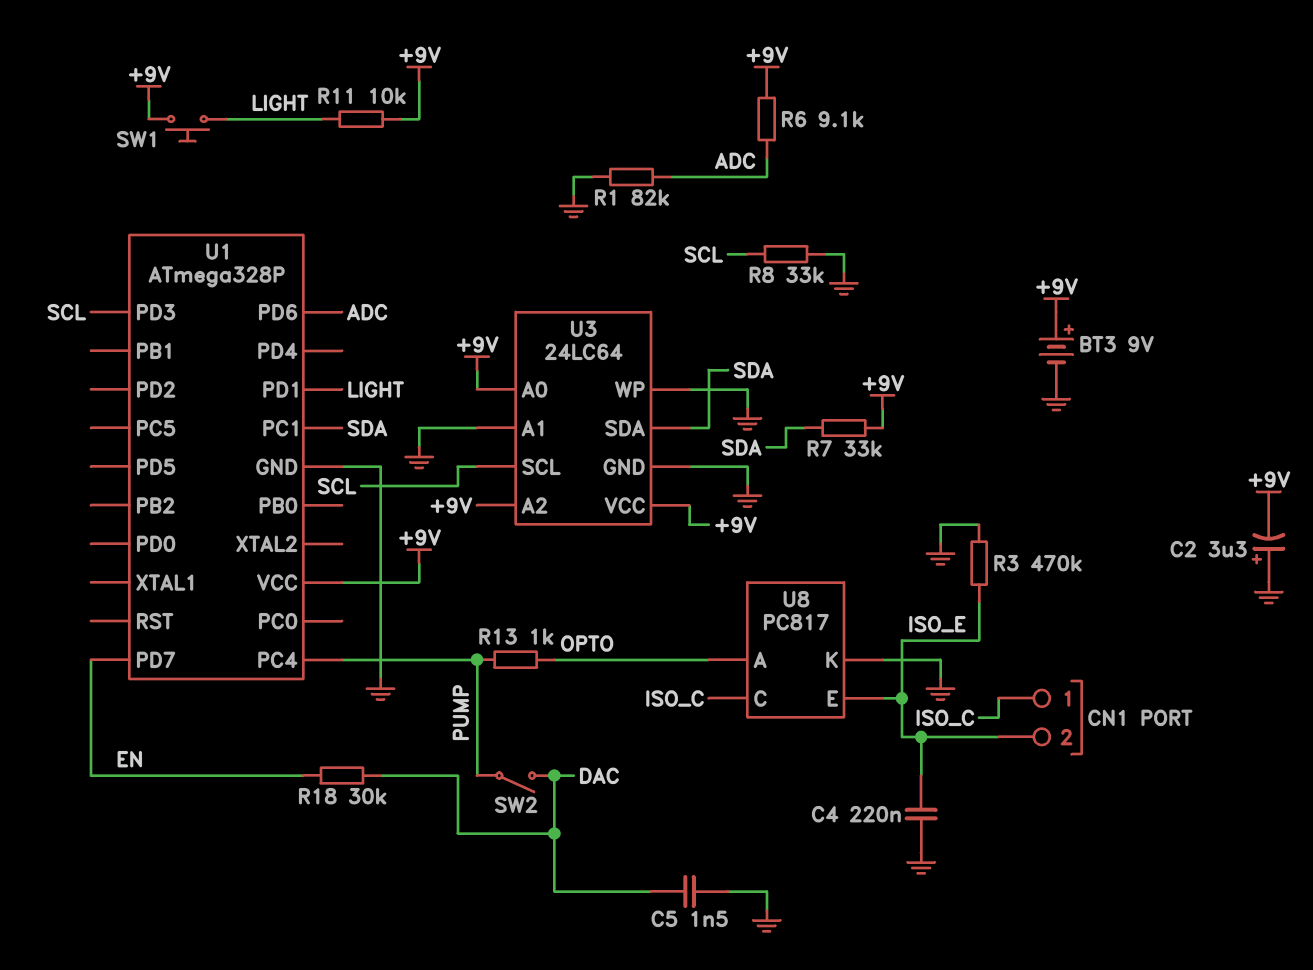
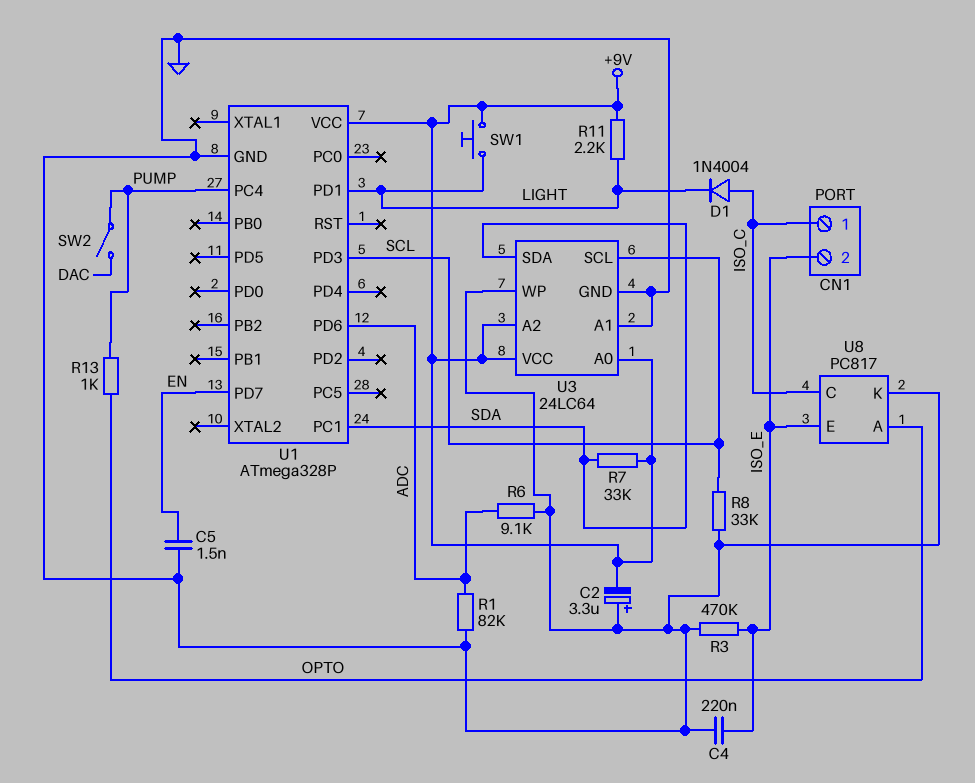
BT3: 9V (plus +9V, minus GND) -> none
C5: 1.5nF (DAC, GND) -> 1.5nF (EN, GND)
D1: none -> diode 1N4004 (A ISO_C, K LIGHT)
R6: 9.1k (+9V, ADC) -> 9.1k (ADC, GND)
R11: 10k (+9V, LIGHT) -> 2.2k (+9V, LIGHT)
R18: 30k (DAC, EN) -> none

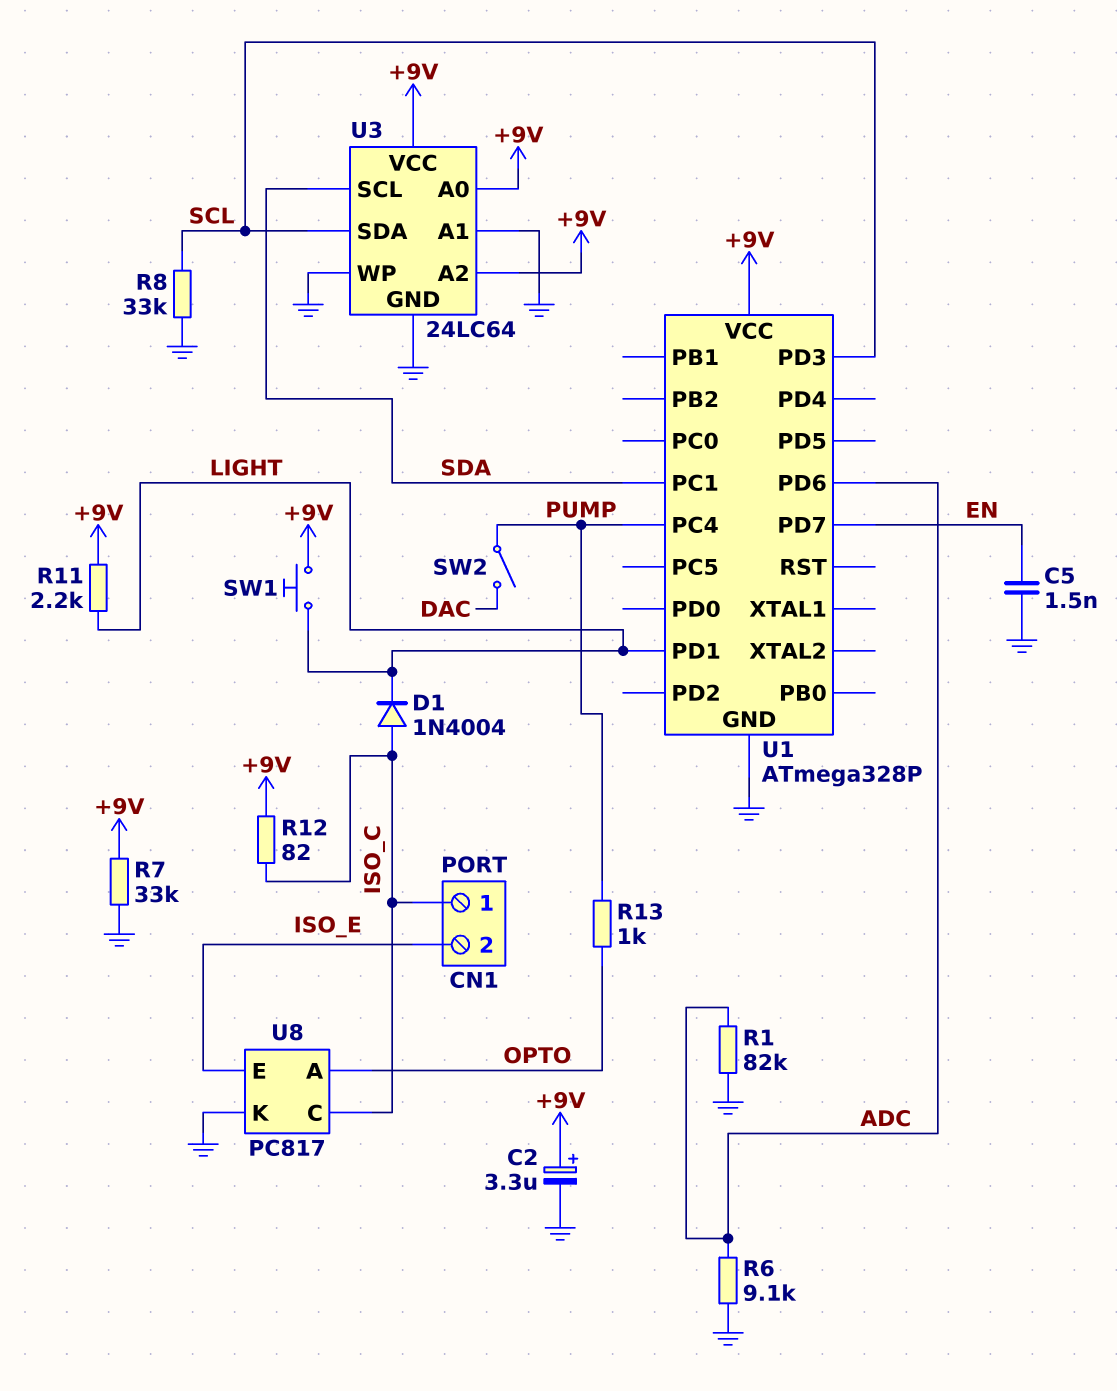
C2: 3.3uF (plus GND, minus +9V) -> 3.3uF (plus +9V, minus GND)
C4: 220nF (GND, ISO_E) -> none
R3: 470k (GND, ISO_E) -> none
R7: 33k (+9V, SDA) -> 33k (+9V, GND)
R12: none -> 82 (+9V, ISO_C)
U3 pin SCL: SCL -> SDA
U3 pin SDA: SDA -> SCL

